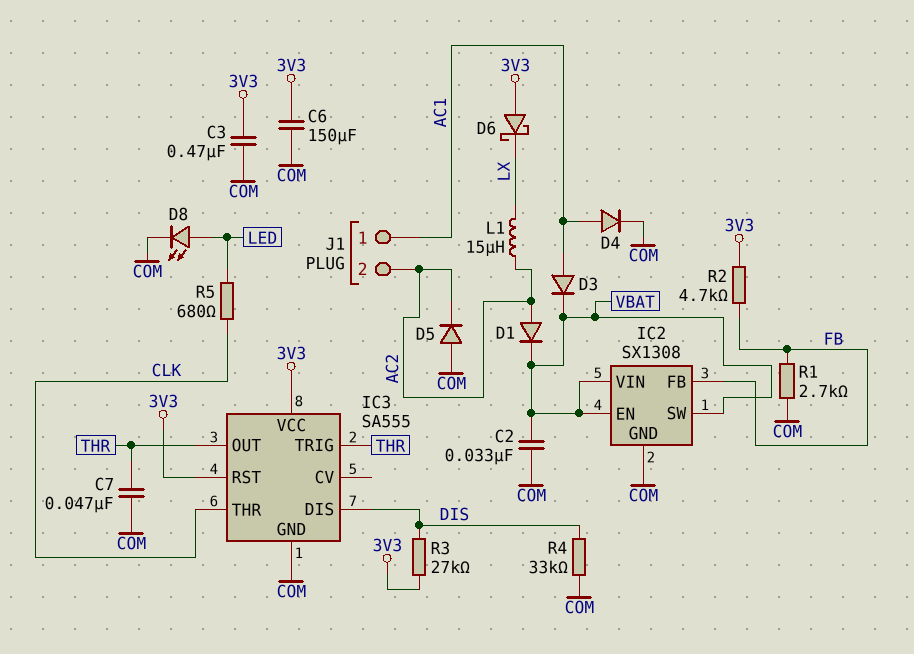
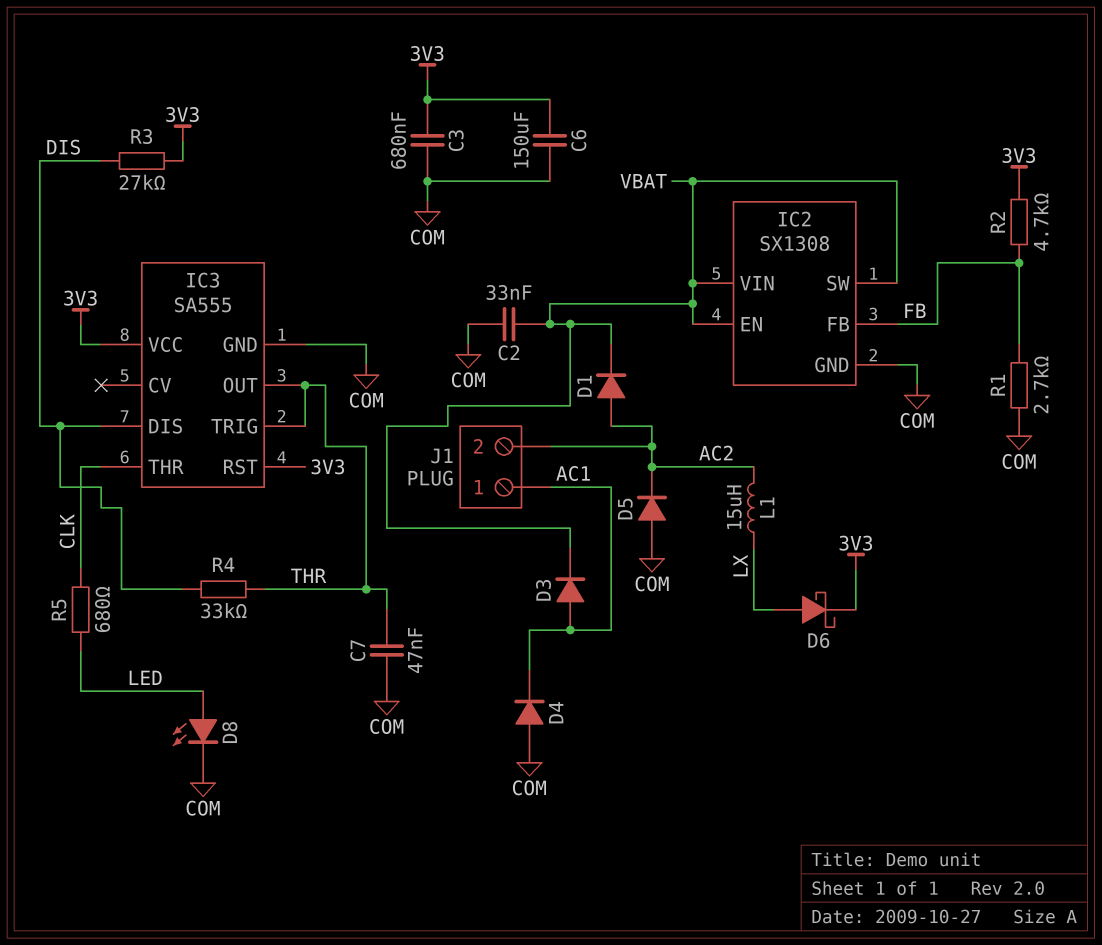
C3: 470nF (3V3, COM) -> 680nF (3V3, COM)
D4: diode (A AC1, K COM) -> diode (A COM, K AC1)
D6: schottky (A 3V3, K LX) -> schottky (A LX, K 3V3)
R4: 33k (COM, DIS) -> 33k (DIS, THR)

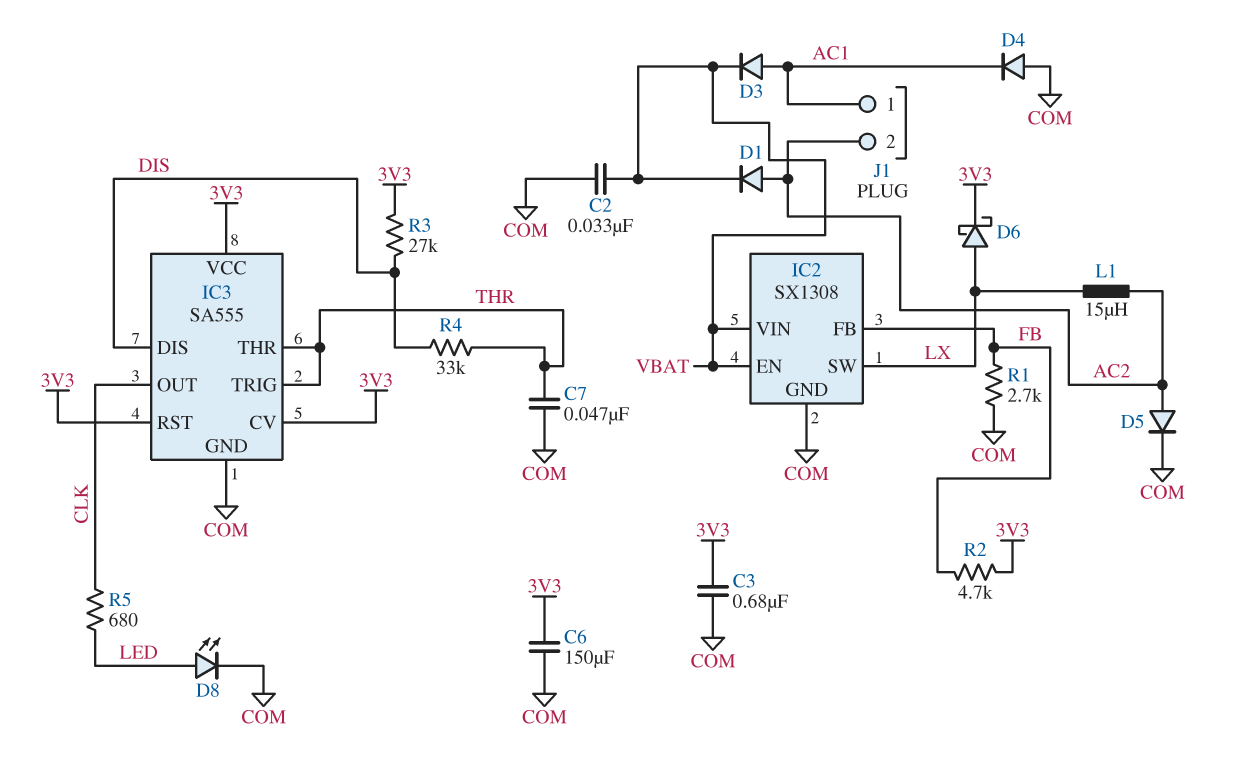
D5: diode (A COM, K AC2) -> diode (A AC2, K COM)
IC2 pin SW: VBAT -> LX
IC3 pin CV: none -> 3V3
IC3 pin OUT: THR -> CLK
IC3 pin THR: CLK -> THR

